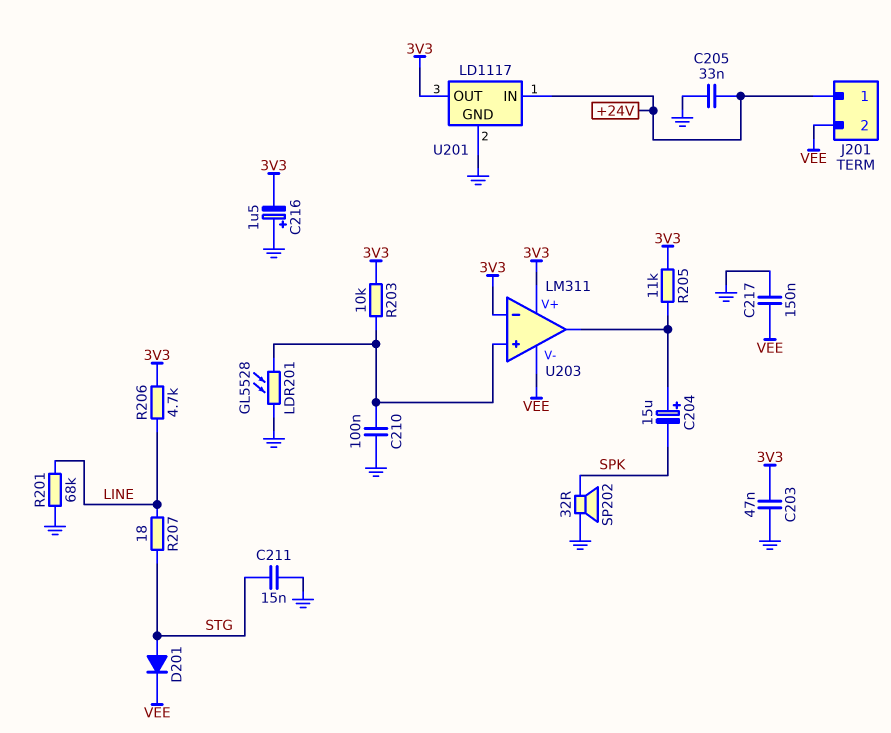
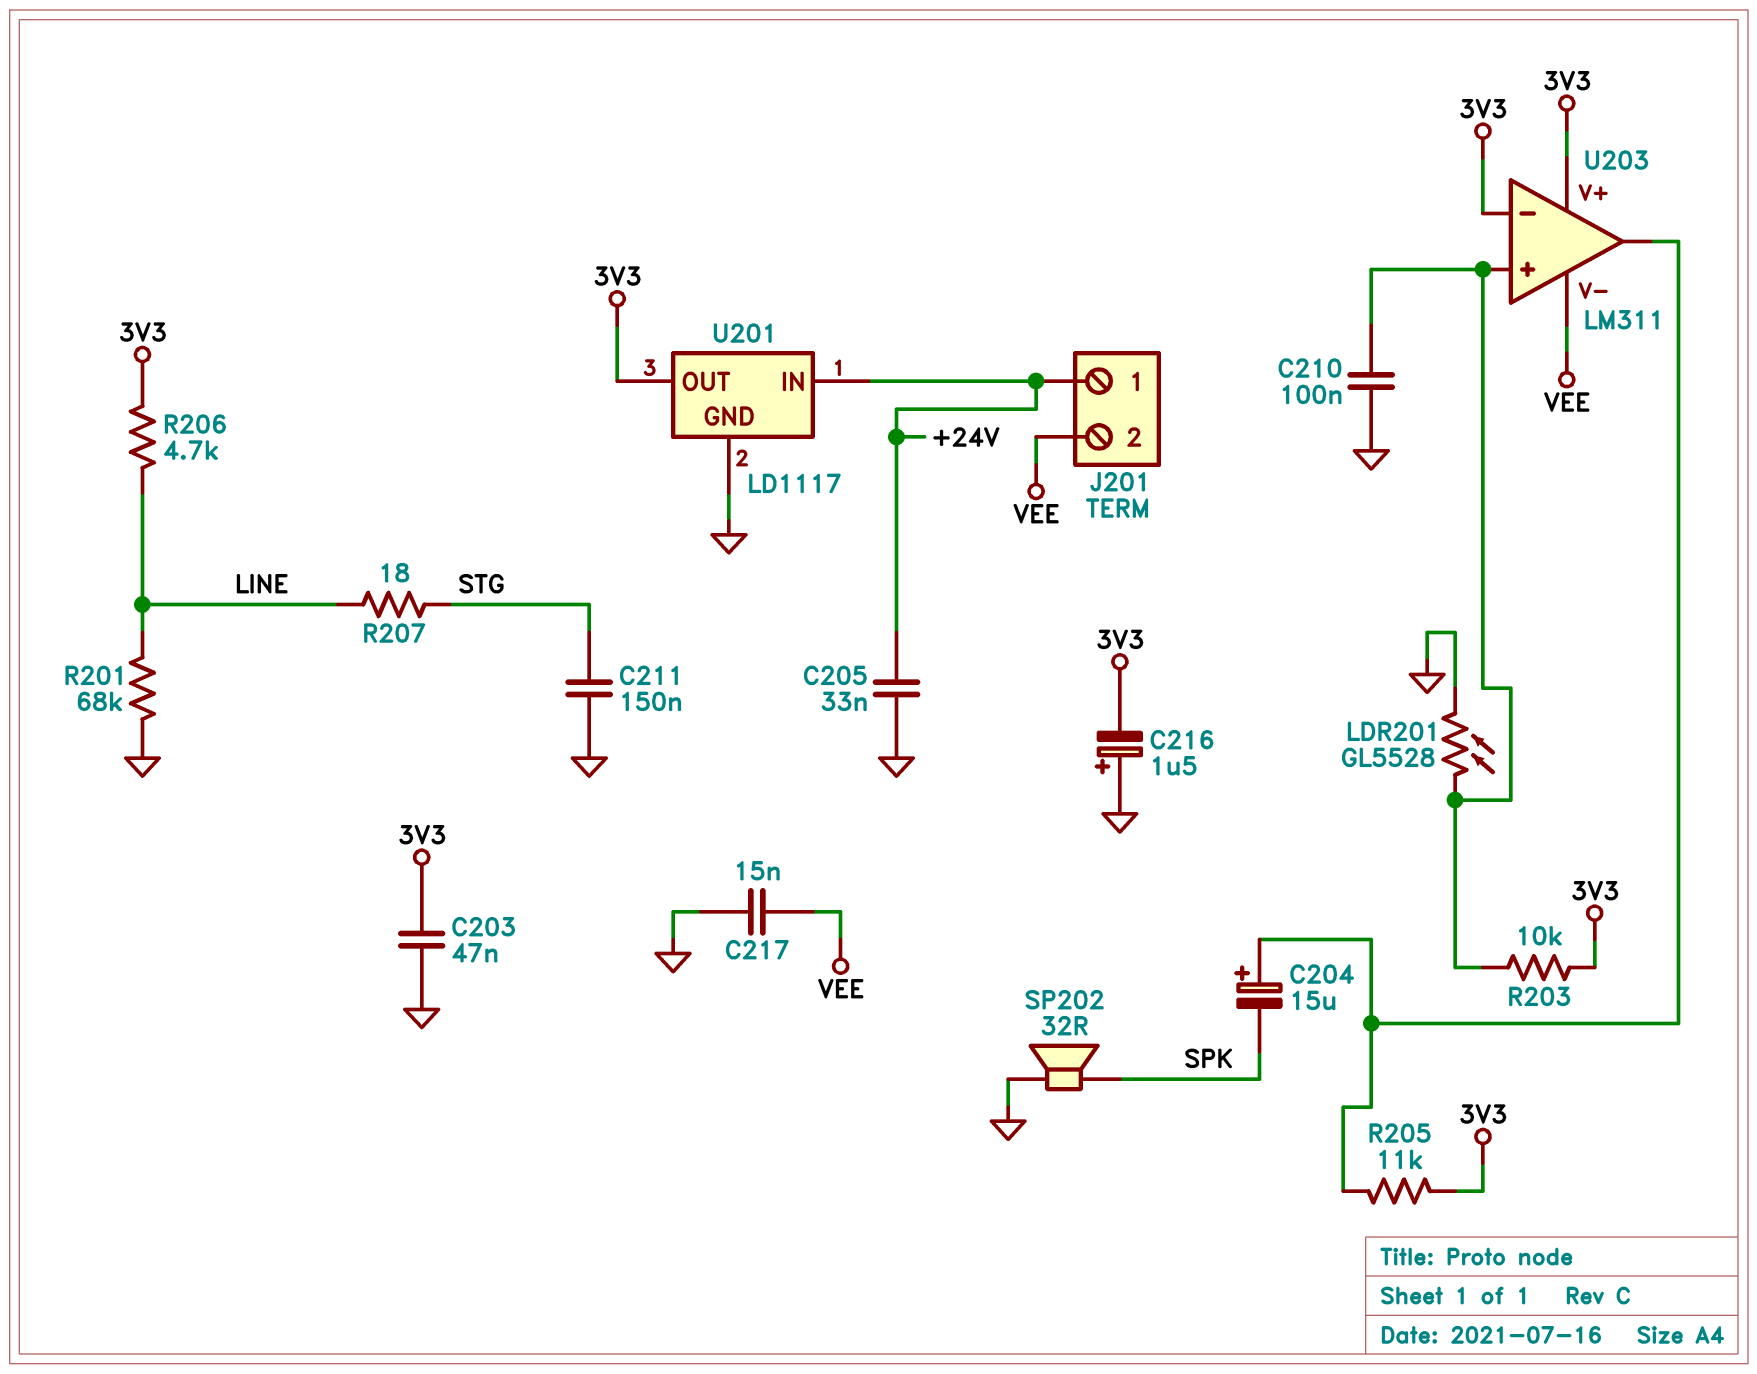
C211: 15nF (GND, STG) -> 150nF (GND, STG)
C217: 150nF (GND, VEE) -> 15nF (GND, VEE)
D201: diode (A STG, K VEE) -> none

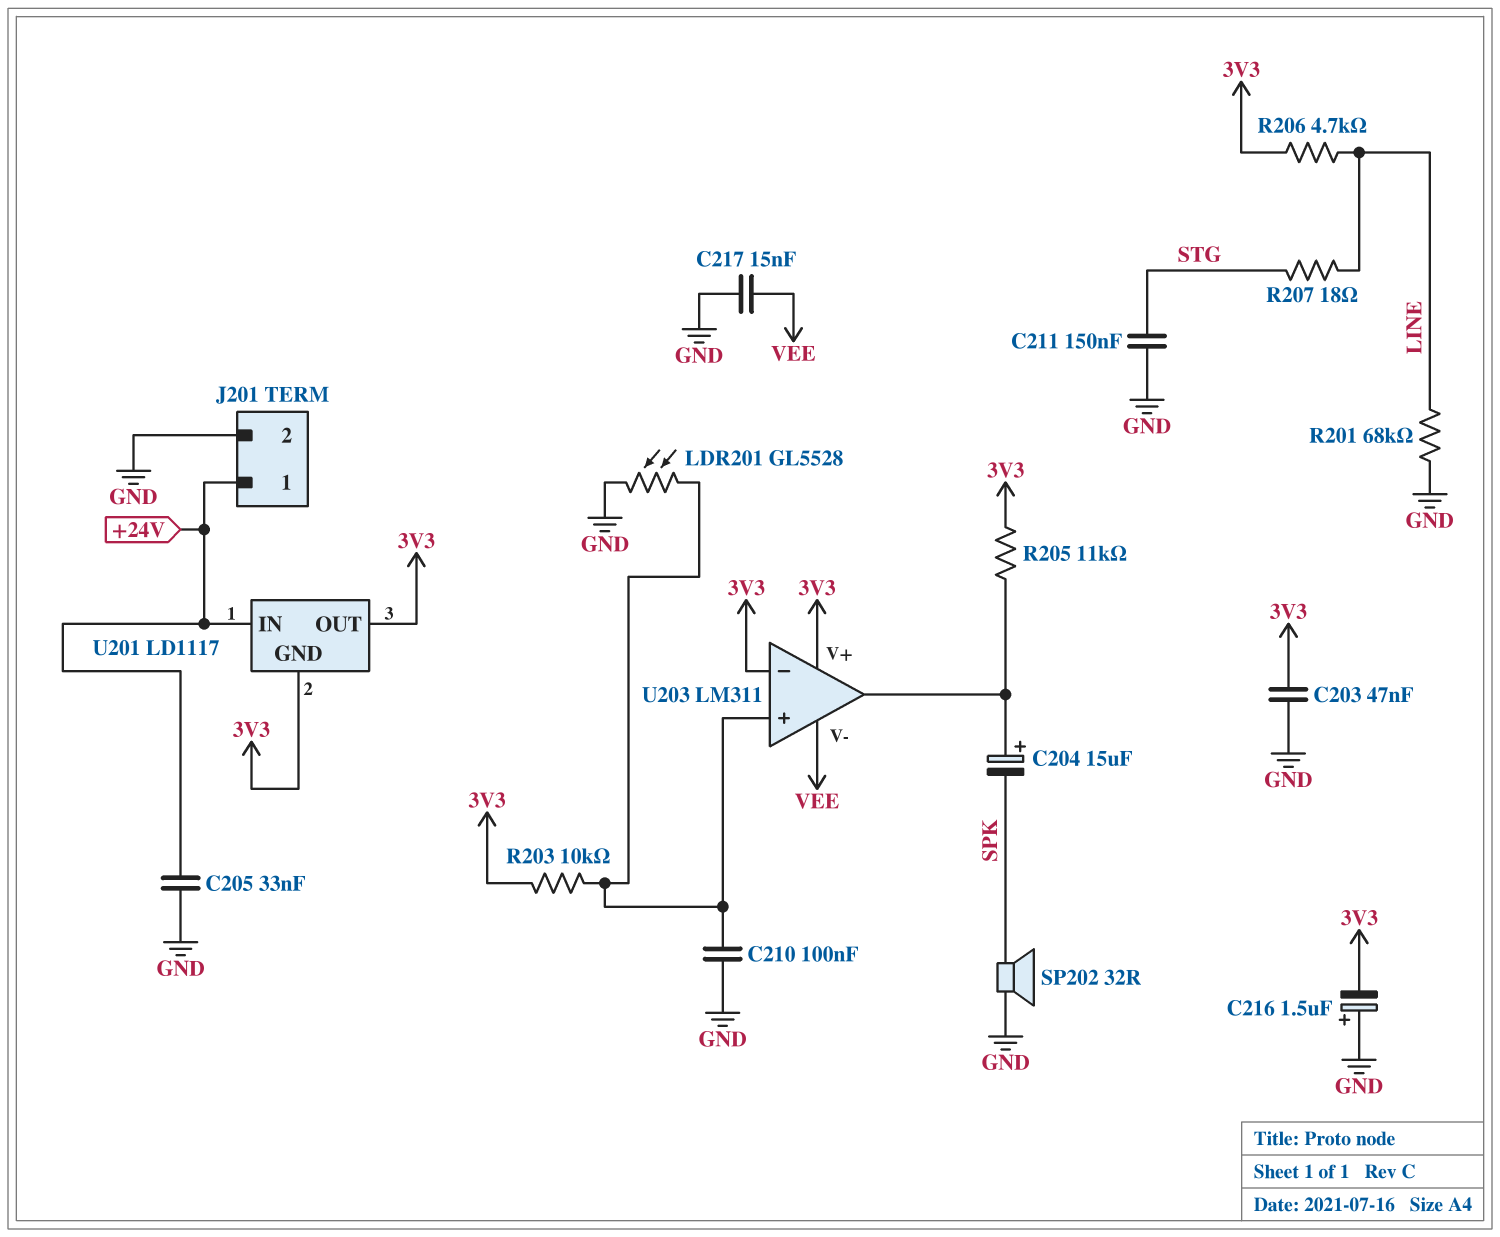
J201 pin 2: VEE -> GND
U201 pin GND: GND -> 3V3

